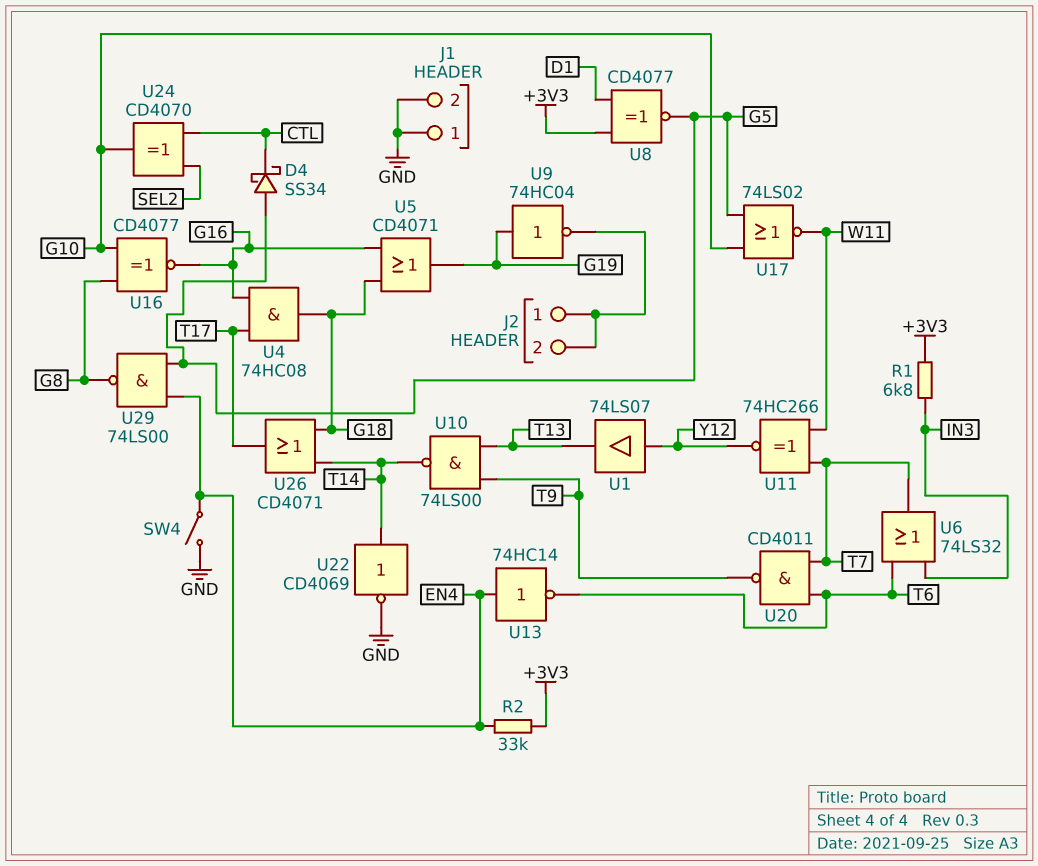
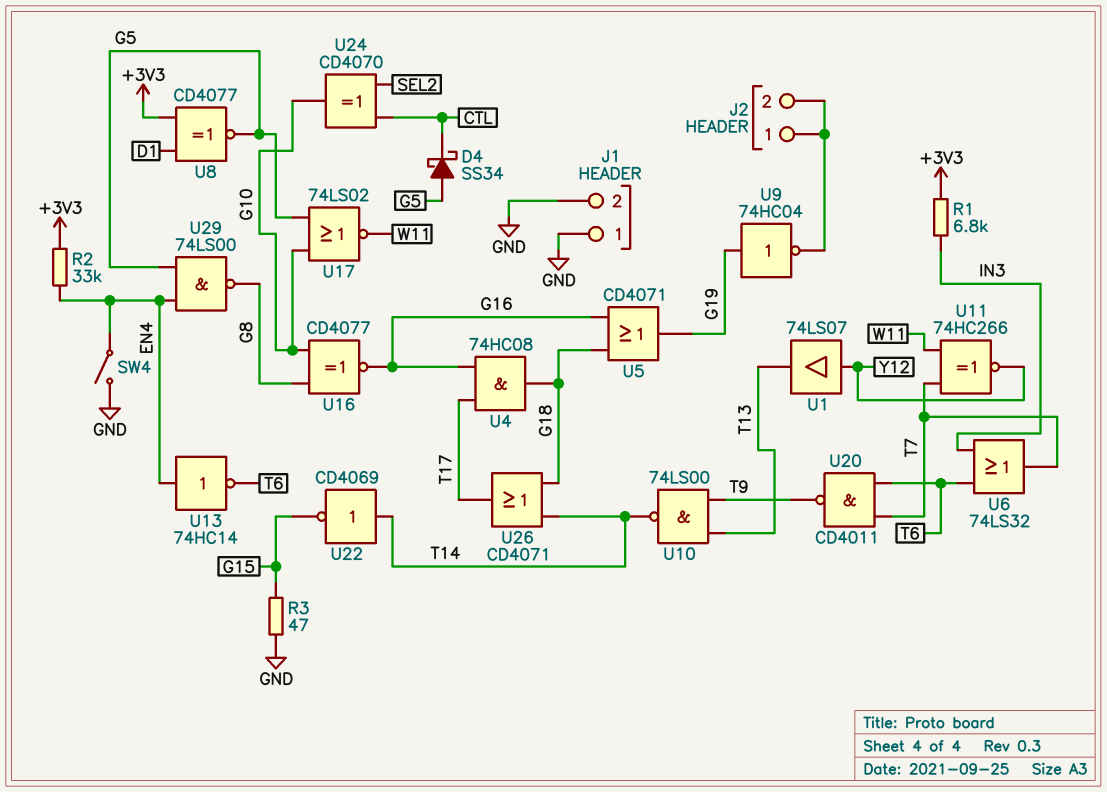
R3: none -> 47 (G15, GND)
U22: NOT CD4069 (in T14, out GND) -> NOT CD4069 (in T14, out G15)

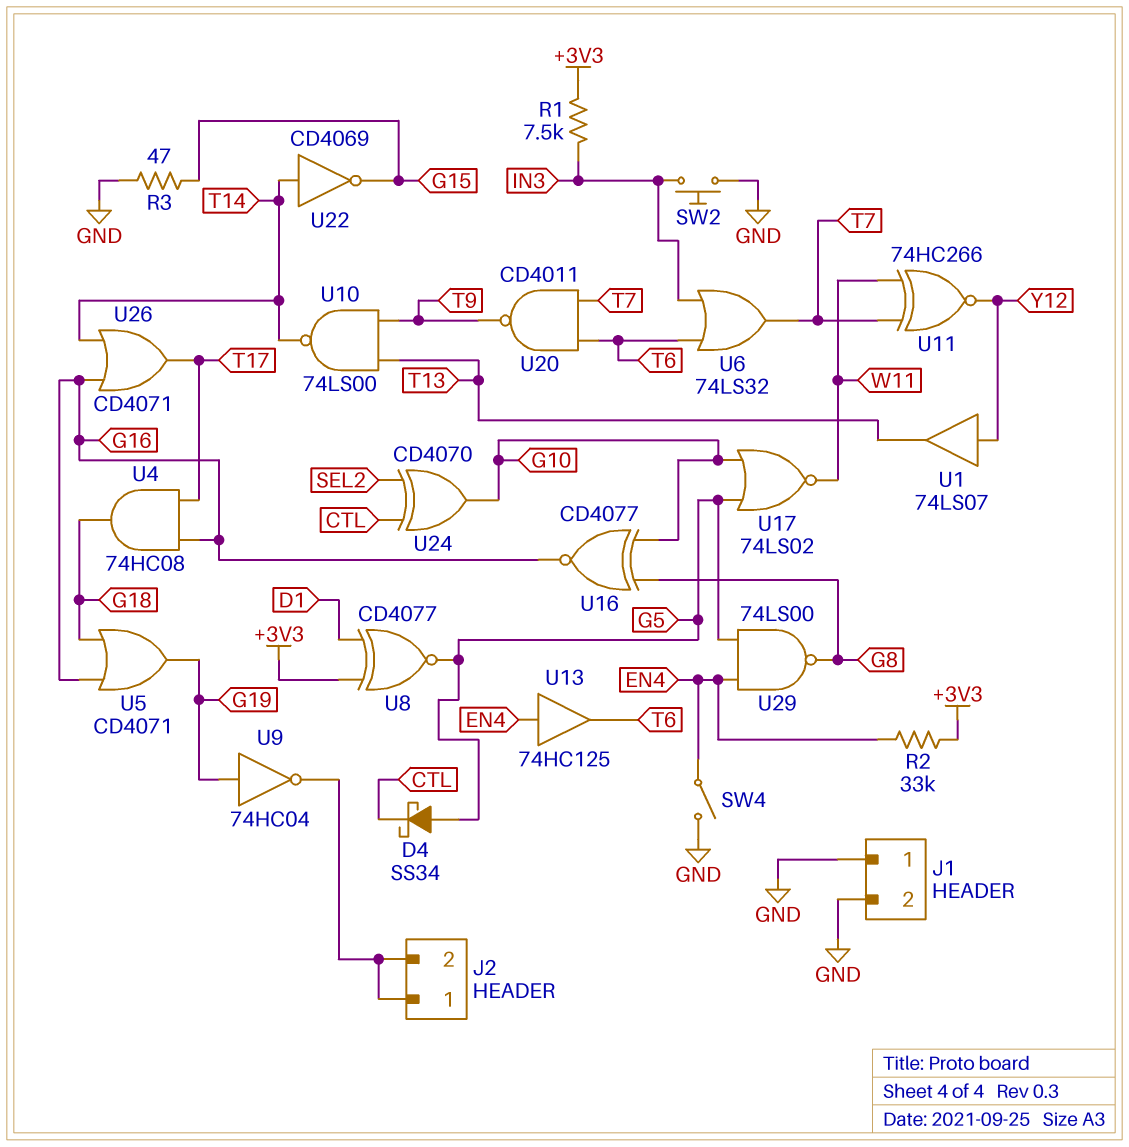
R1: 6.8k (+3V3, IN3) -> 7.5k (+3V3, IN3)
SW2: none -> button (GND, IN3)
U13: NOT 74HC14 (in EN4, out T6) -> buffer 74HC125 (in EN4, out T6)
U26: OR CD4071 (in G18, in T14, out T17) -> OR CD4071 (in G16, in T14, out T17)

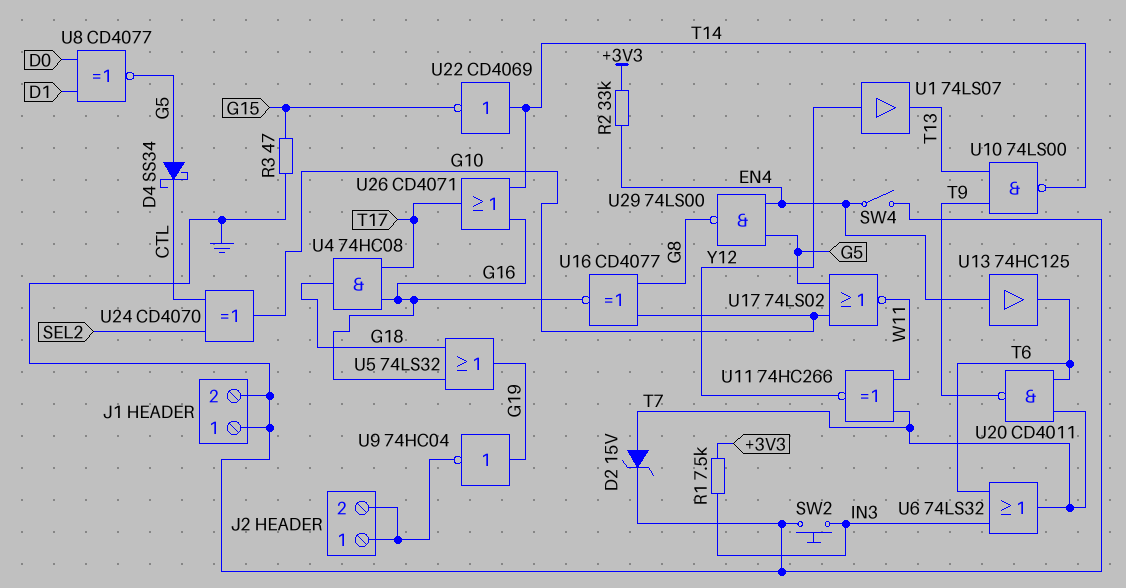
D2: none -> zener 15V (A T7, K GND)
U5: OR CD4071 (in G16, in G18, out G19) -> OR 74LS32 (in G16, in G18, out G19)
U8: XNOR CD4077 (in +3V3, in D1, out G5) -> XNOR CD4077 (in D0, in D1, out G5)

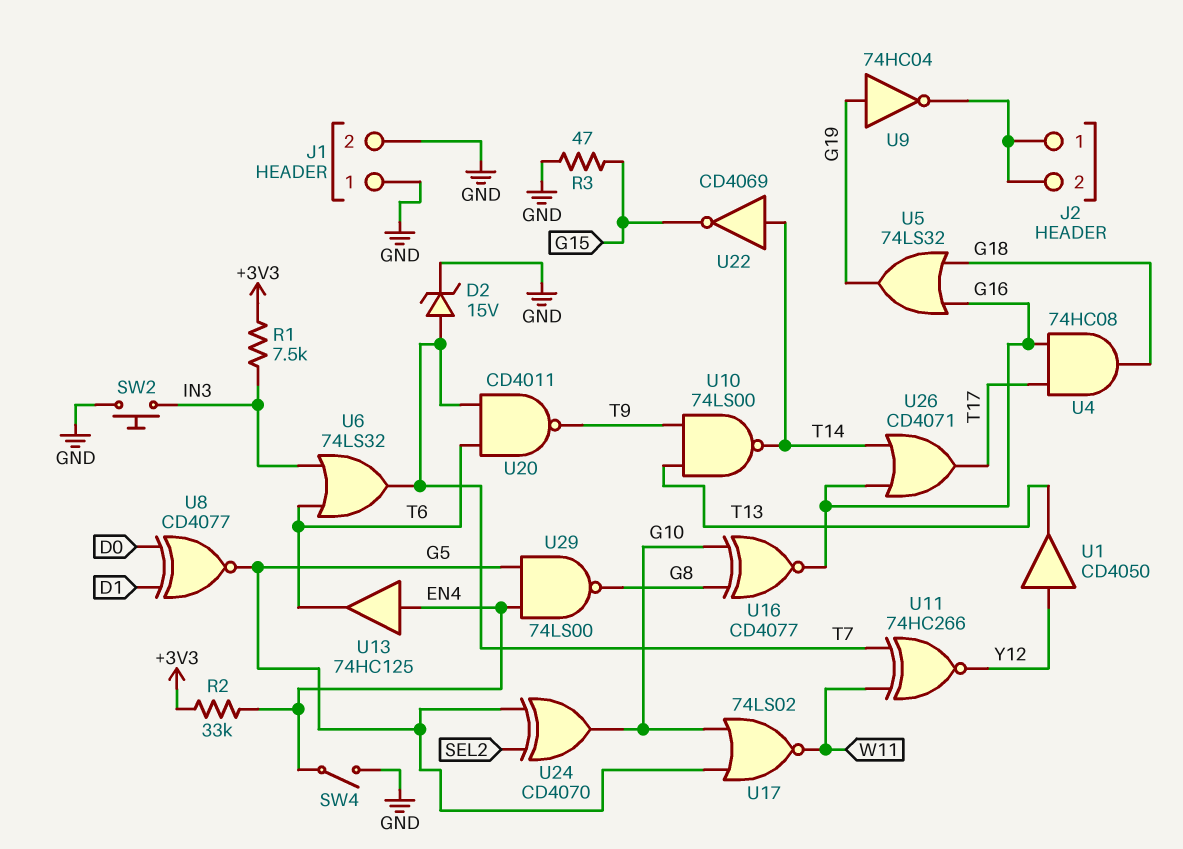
D4: schottky SS34 (A G5, K CTL) -> none
U1: buffer 74LS07 (in Y12, out T13) -> buffer CD4050 (in Y12, out T13)
U24: XOR CD4070 (in CTL, in SEL2, out G10) -> XOR CD4070 (in G5, in SEL2, out G10)

